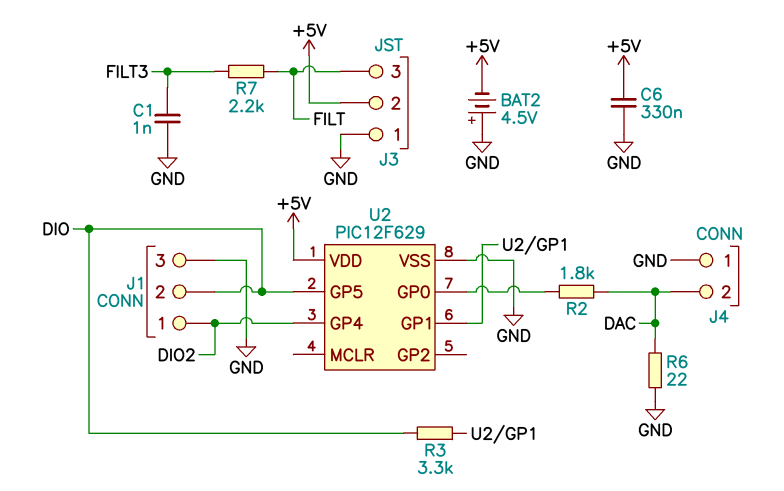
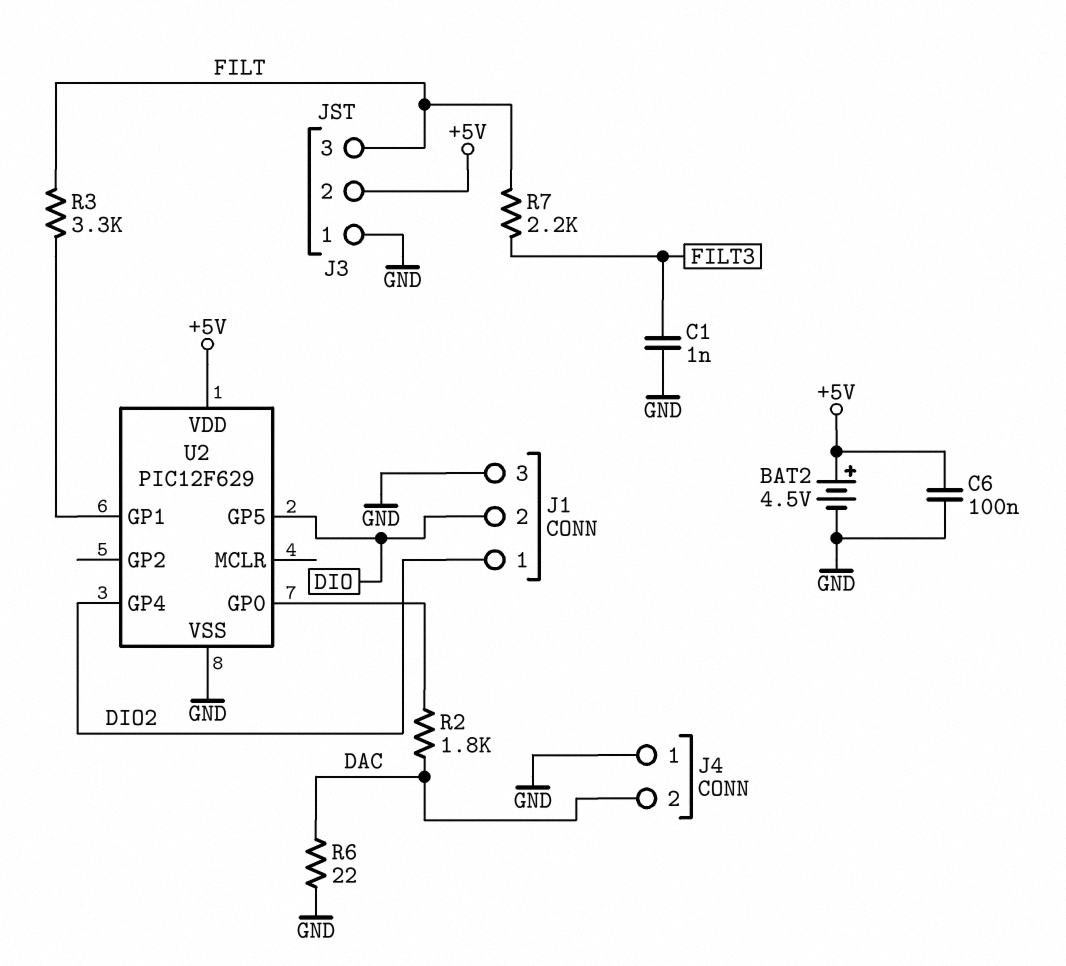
BAT2: 4.5V (plus GND, minus +5V) -> 4.5V (plus +5V, minus GND)
C6: 330nF (+5V, GND) -> 100nF (+5V, GND)
R3: 3.3k (DIO, U2/GP1) -> 3.3k (FILT, U2/GP1)

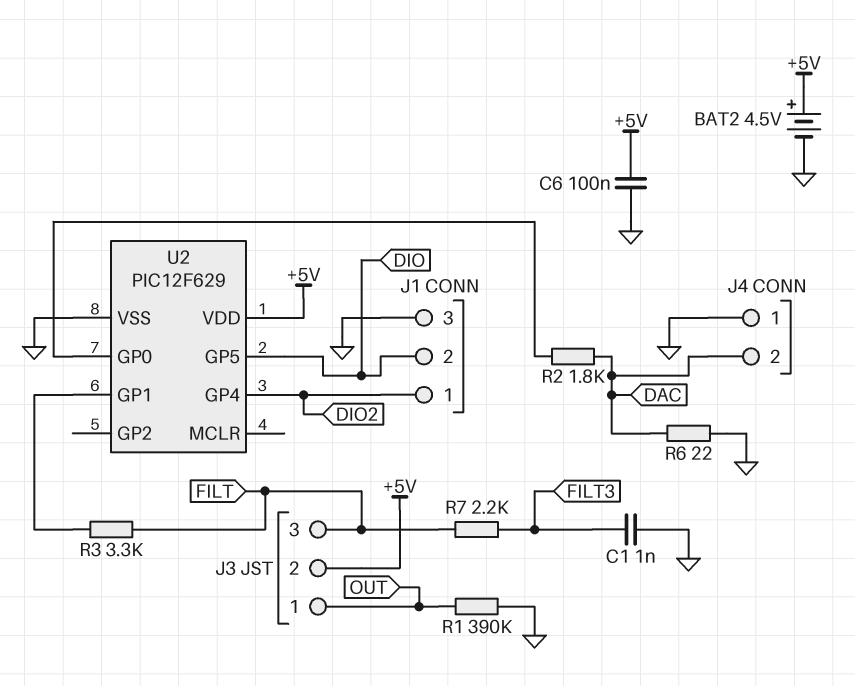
J3 pin 1: GND -> OUT
R1: none -> 390k (GND, OUT)

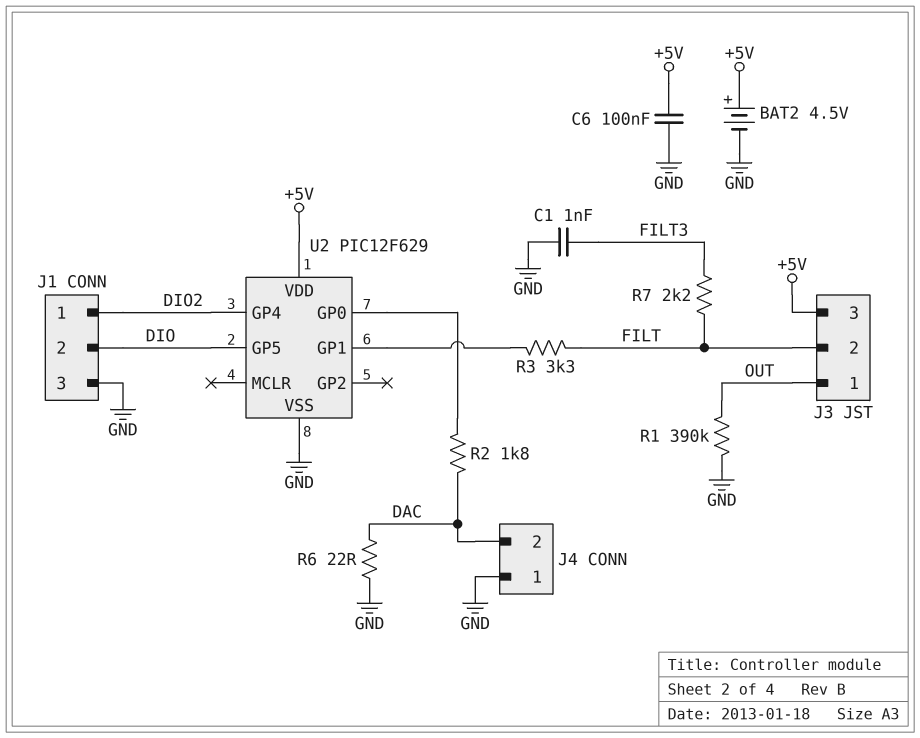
J3 pin 2: +5V -> FILT
J3 pin 3: FILT -> +5V

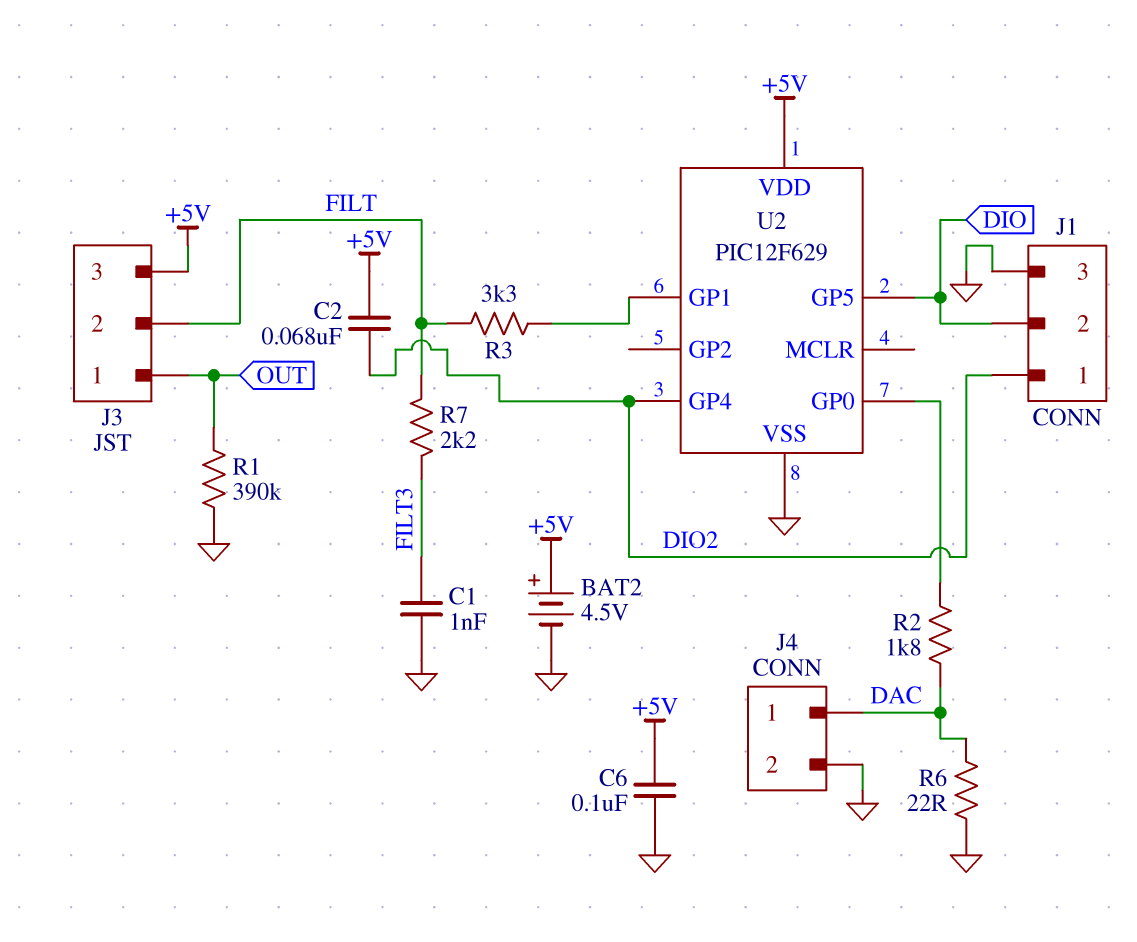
C2: none -> 68nF (+5V, DIO2)
J4 pin 1: GND -> DAC
J4 pin 2: DAC -> GND

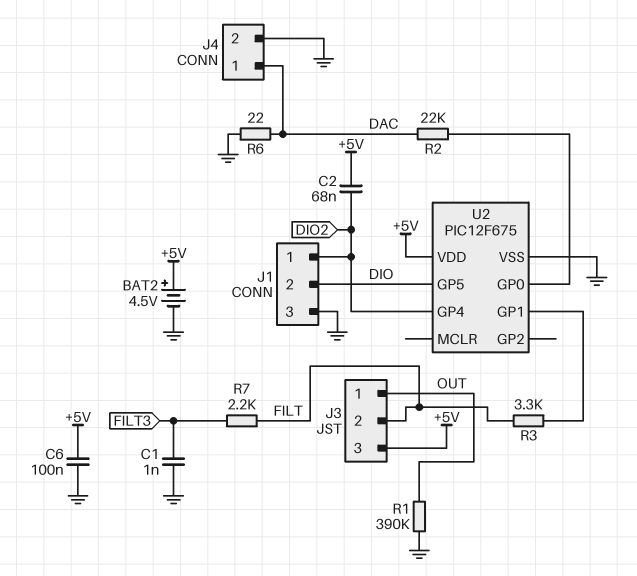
R2: 1.8k (DAC, U2/GP0) -> 22k (DAC, U2/GP0)
U2: PIC12F629 -> PIC12F675

